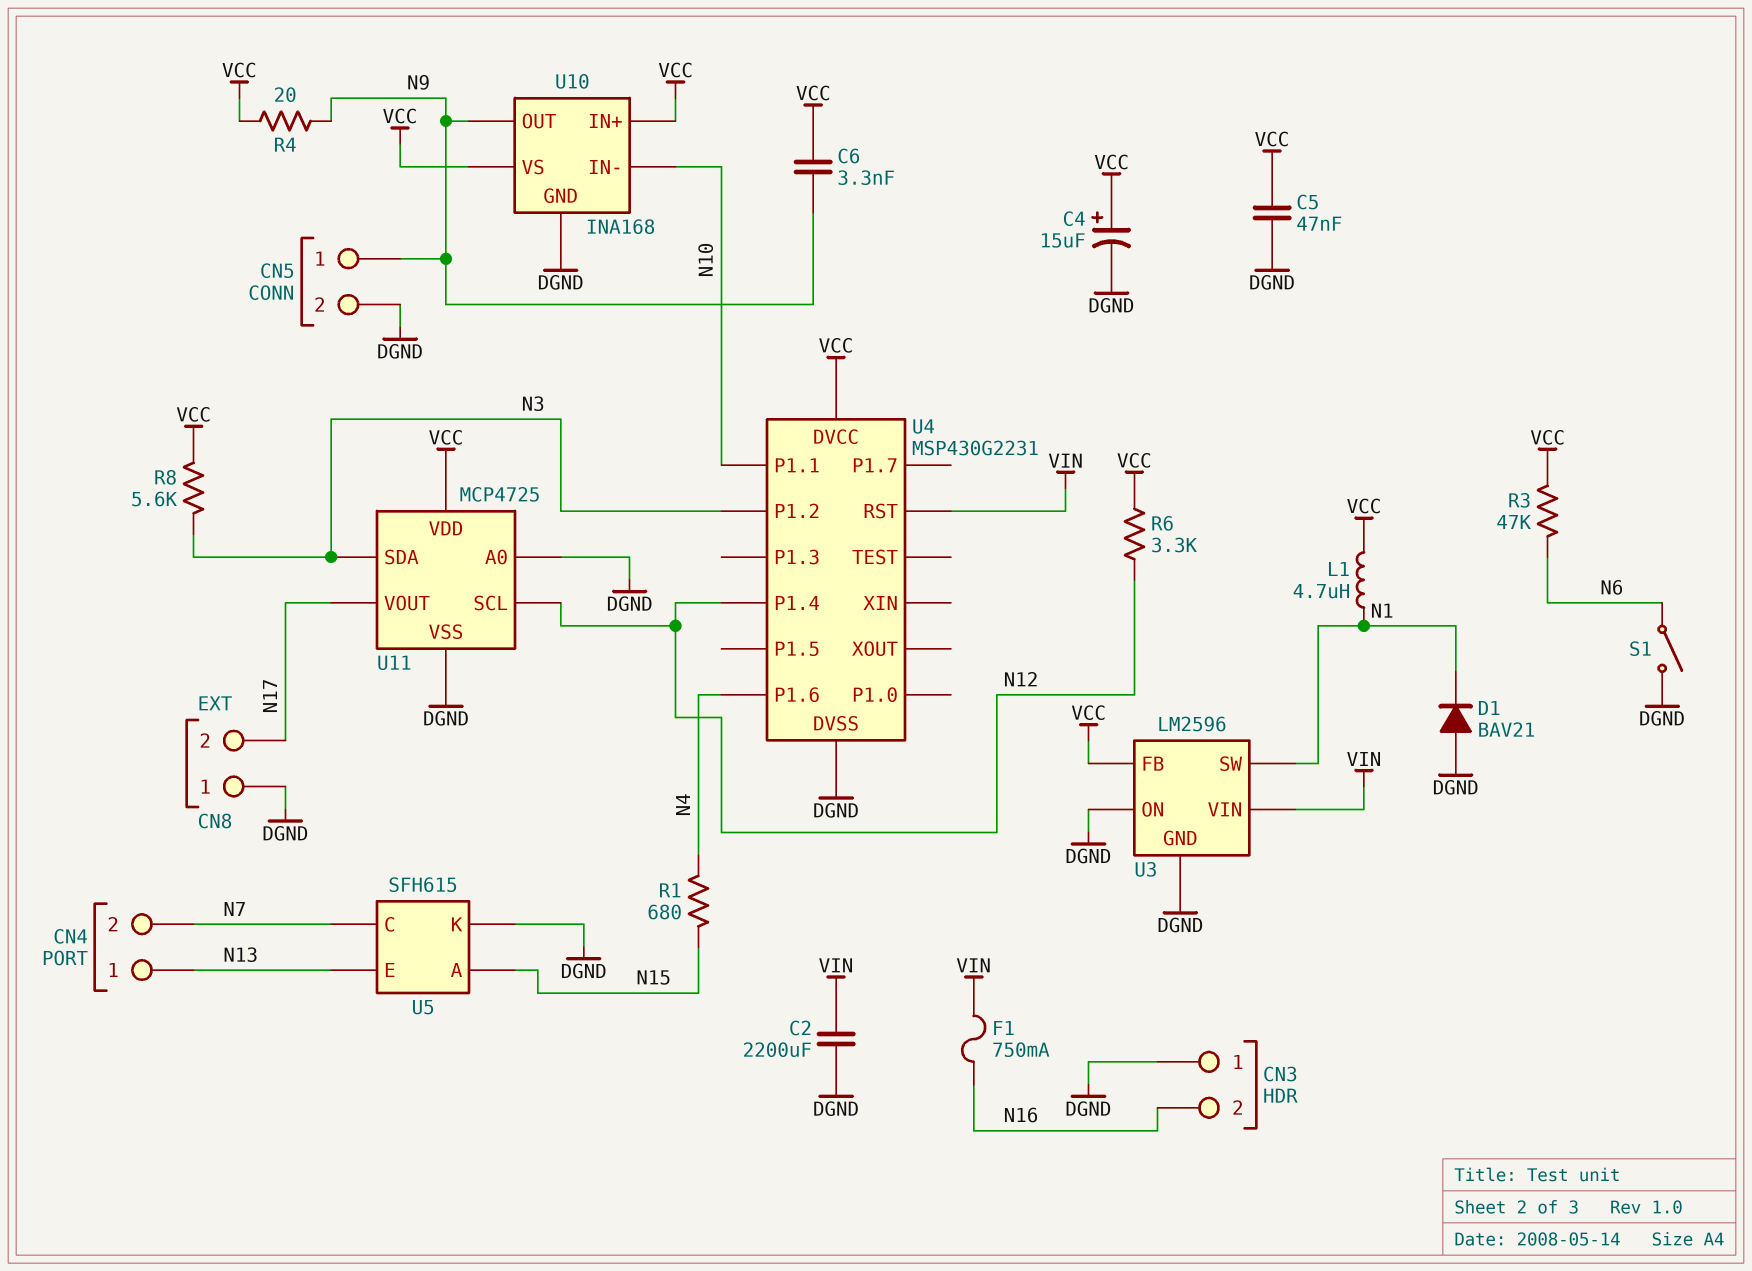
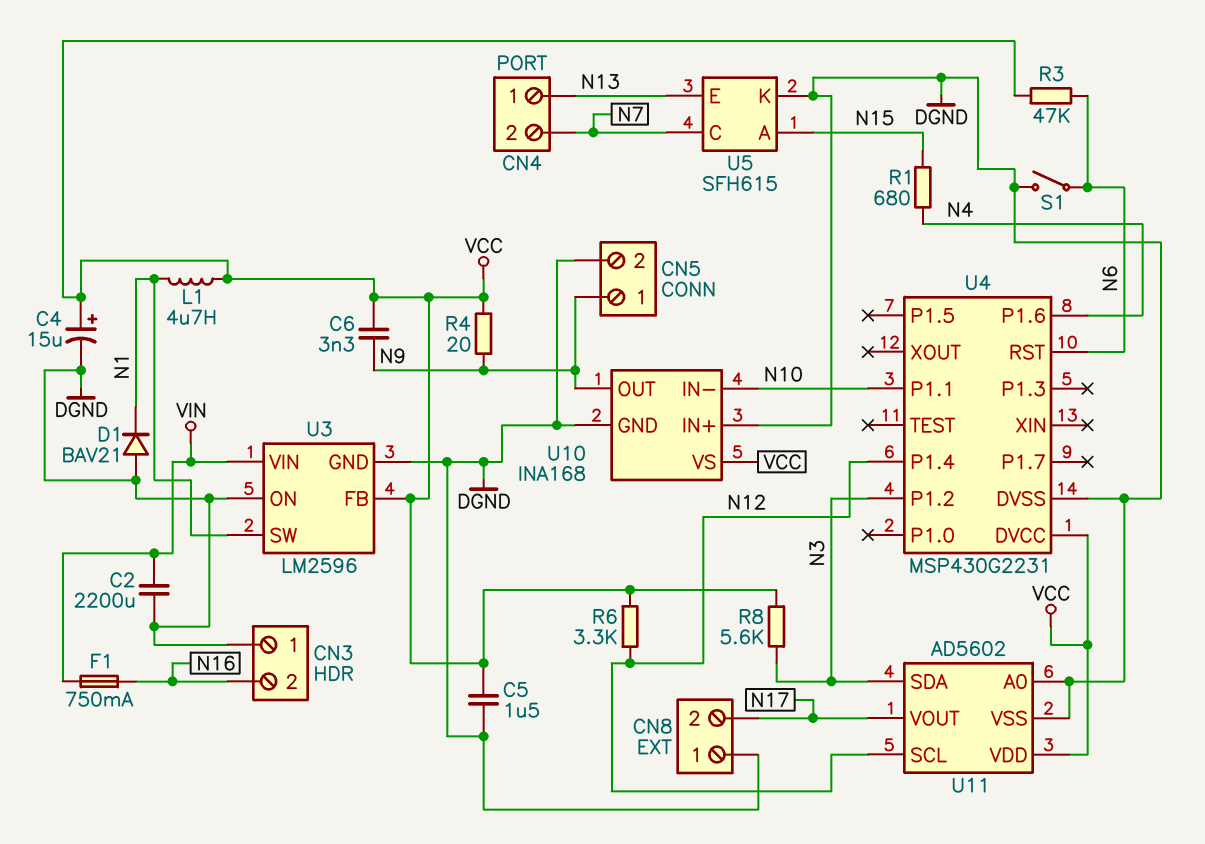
C5: 47nF (DGND, VCC) -> 1.5uF (DGND, VCC)
U4 pin RST: VIN -> N6
U10 pin IN+: VCC -> DGND
U11: MCP4725 -> AD5602

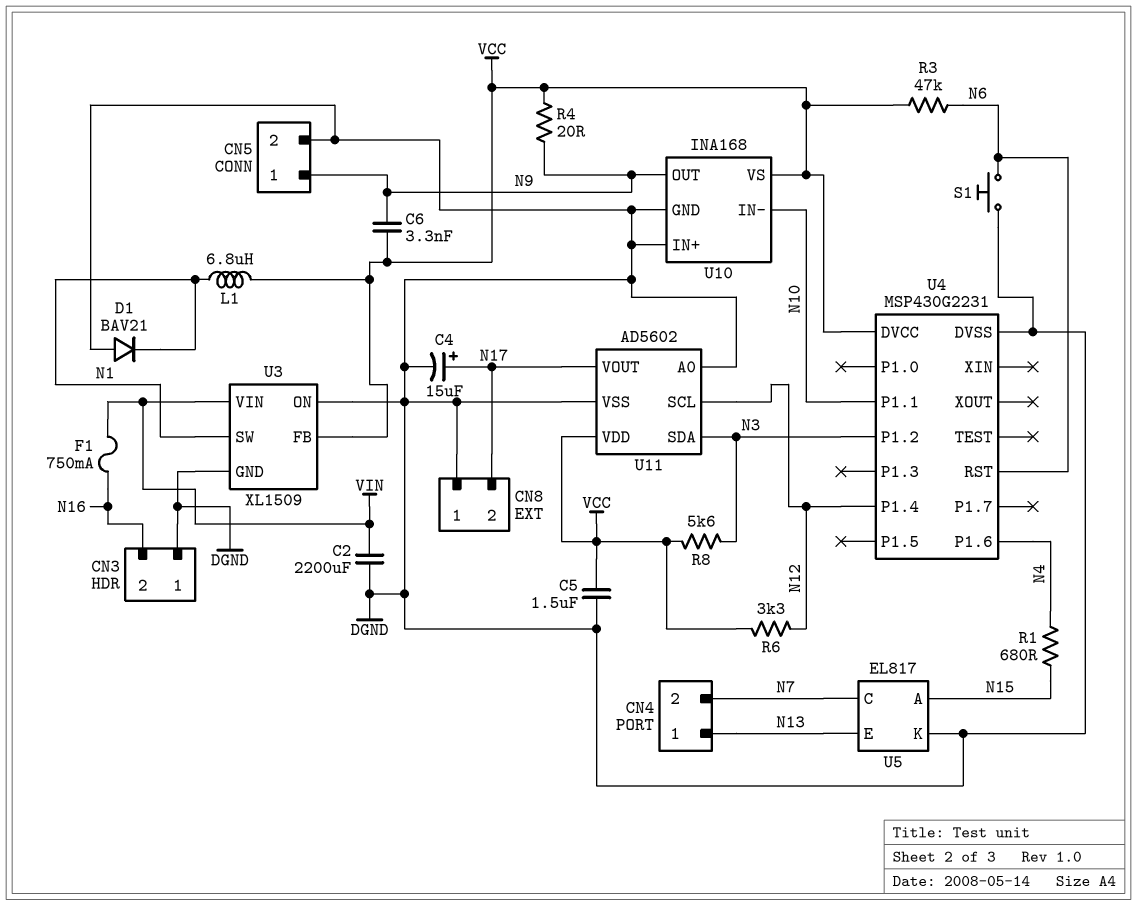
C4: 15uF (plus VCC, minus DGND) -> 15uF (plus N17, minus DGND)
L1: 4.7uH (N1, VCC) -> 6.8uH (N1, VCC)
S1: switch (DGND, N6) -> button (DGND, N6)
U3: LM2596 -> XL1509
U5: SFH615 -> EL817

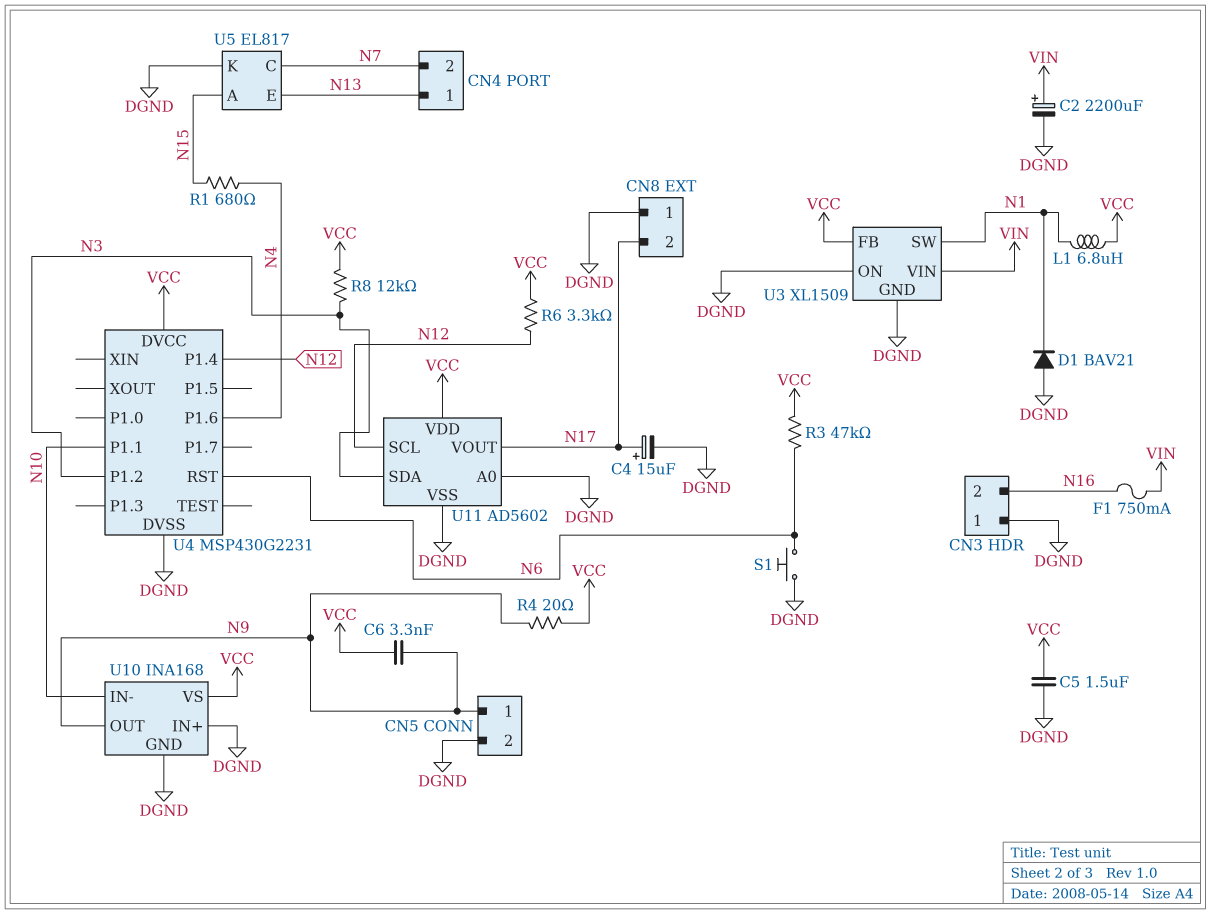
C2: 2200uF (DGND, VIN) -> 2200uF (plus VIN, minus DGND)
R8: 5.6k (N3, VCC) -> 12k (N3, VCC)

